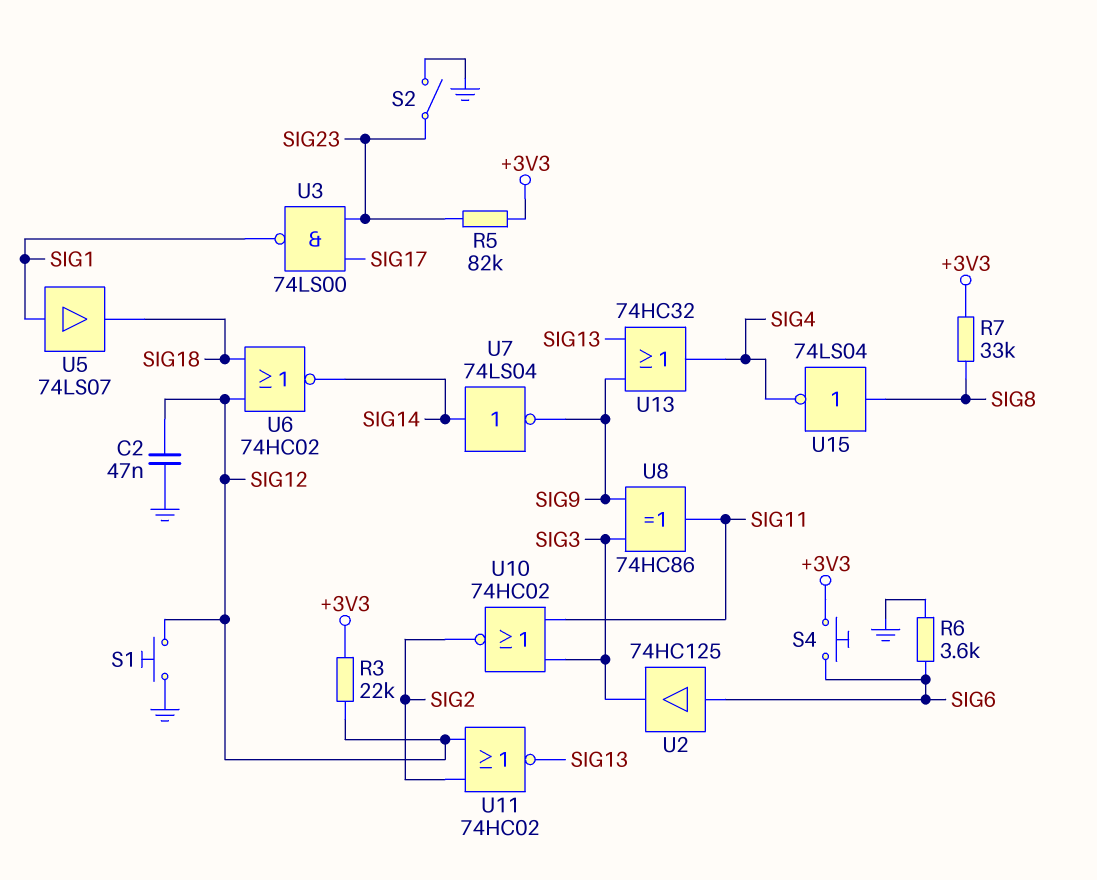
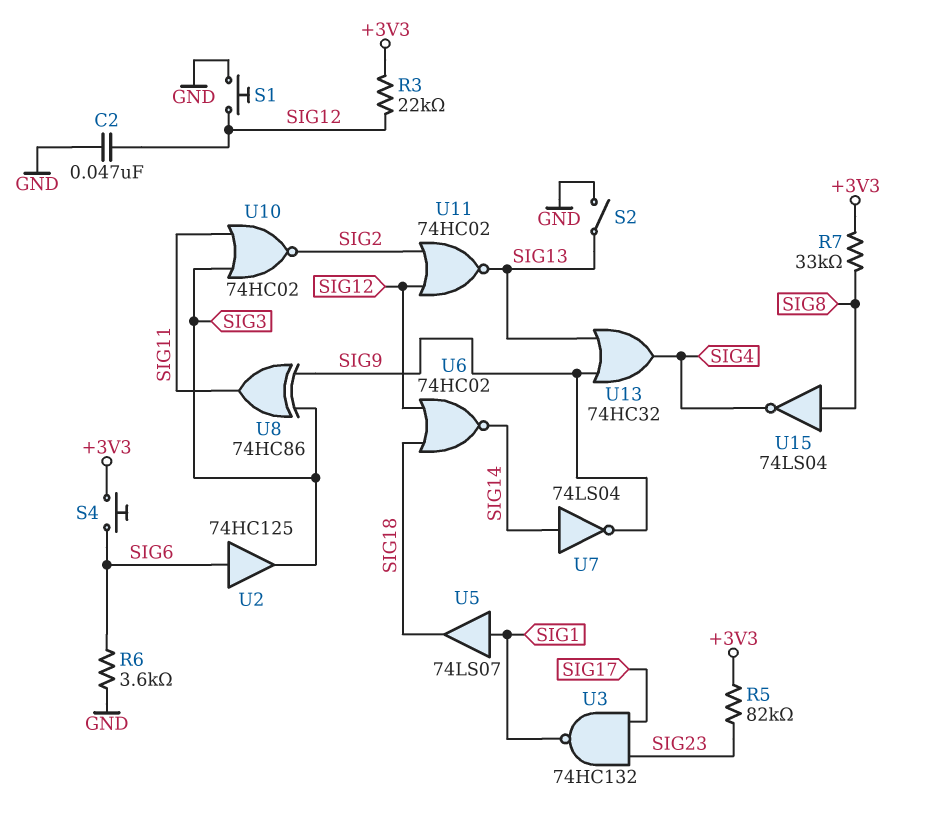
S2: switch (GND, SIG23) -> switch (GND, SIG13)
U3: NAND 74LS00 (in SIG17, in SIG23, out SIG1) -> NAND 74HC132 (in SIG17, in SIG23, out SIG1)

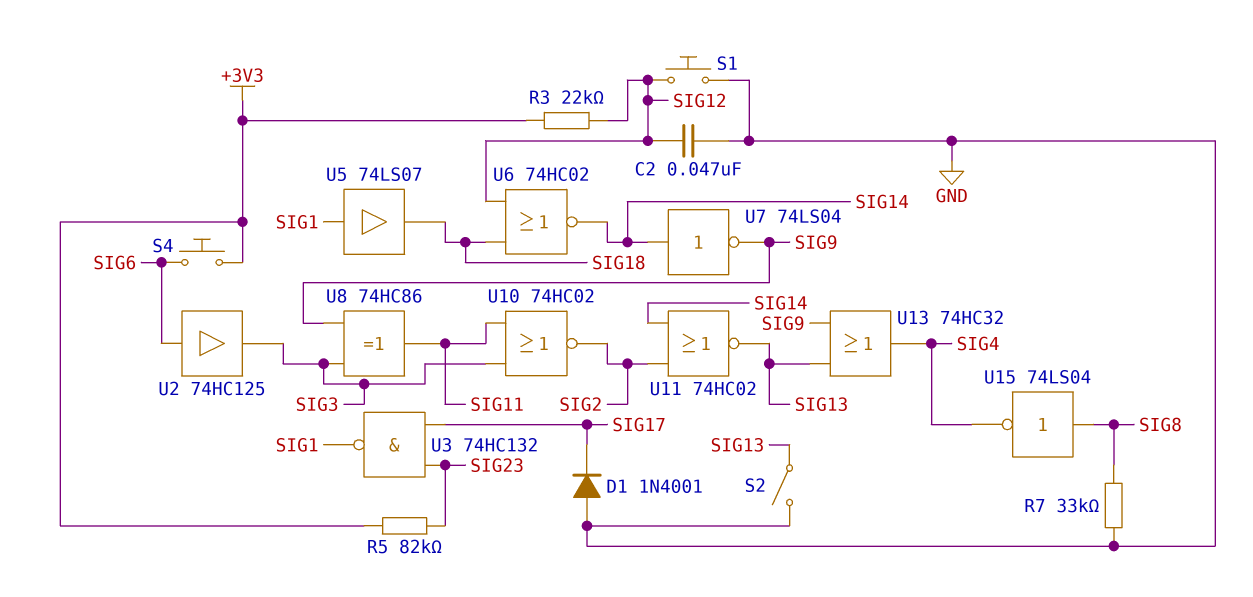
D1: none -> diode 1N4001 (A GND, K SIG17)
R6: 3.6k (GND, SIG6) -> none
R7: 33k (+3V3, SIG8) -> 33k (GND, SIG8)
U11: NOR 74HC02 (in SIG2, in SIG12, out SIG13) -> NOR 74HC02 (in SIG2, in SIG14, out SIG13)

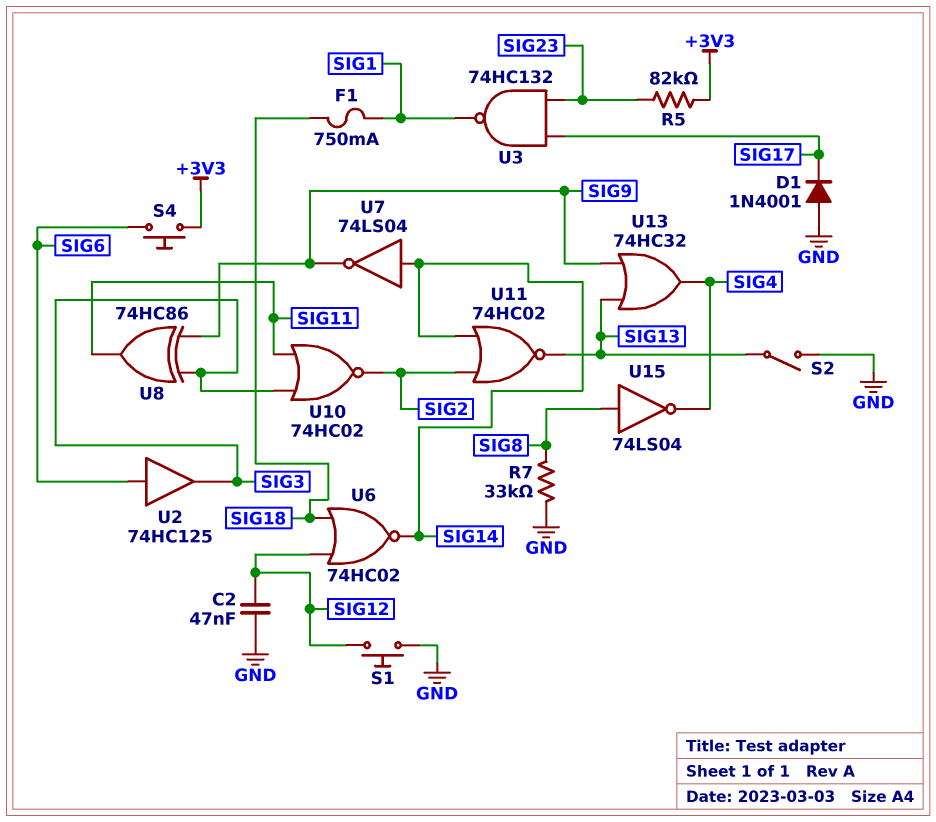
F1: none -> 750mA (SIG1, SIG18)
R3: 22k (+3V3, SIG12) -> none
U5: buffer 74LS07 (in SIG1, out SIG18) -> none

